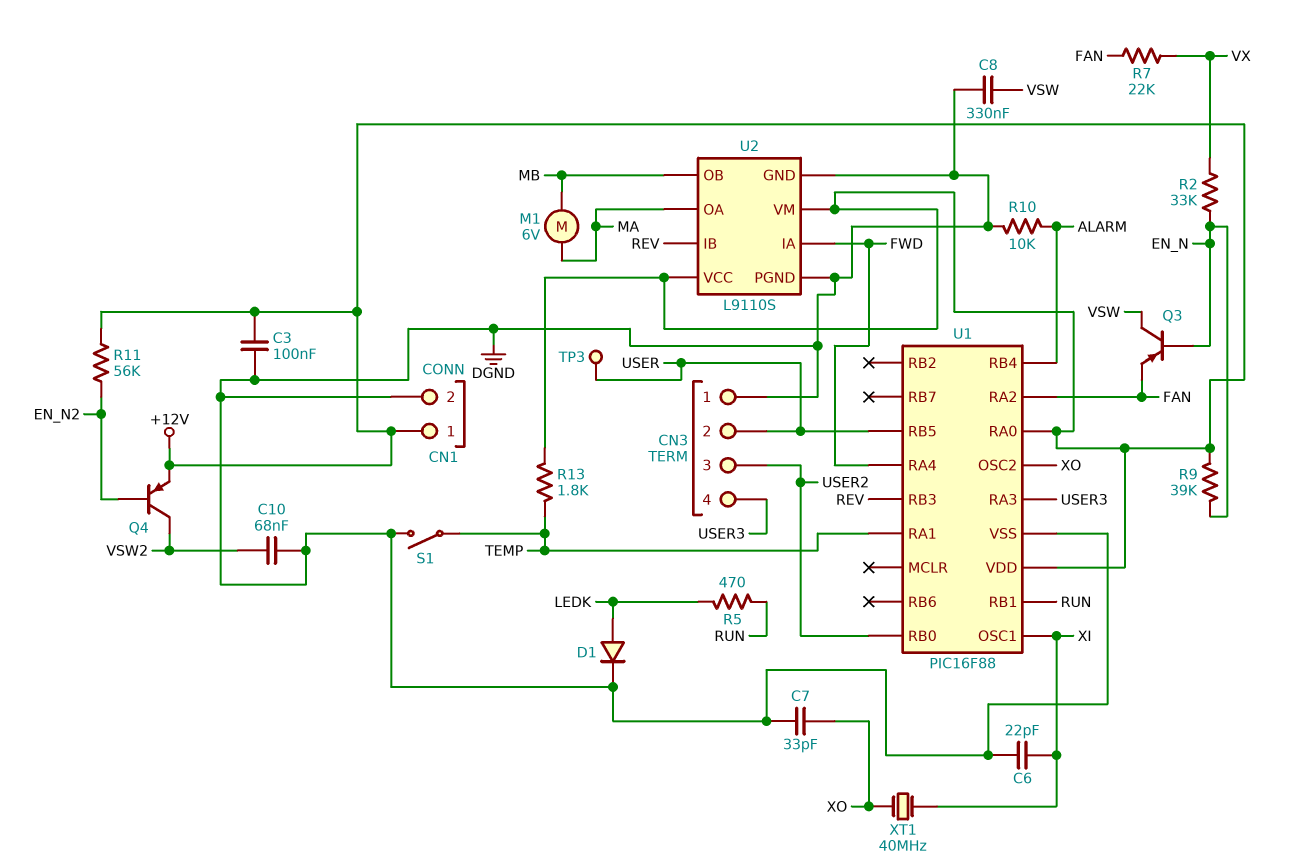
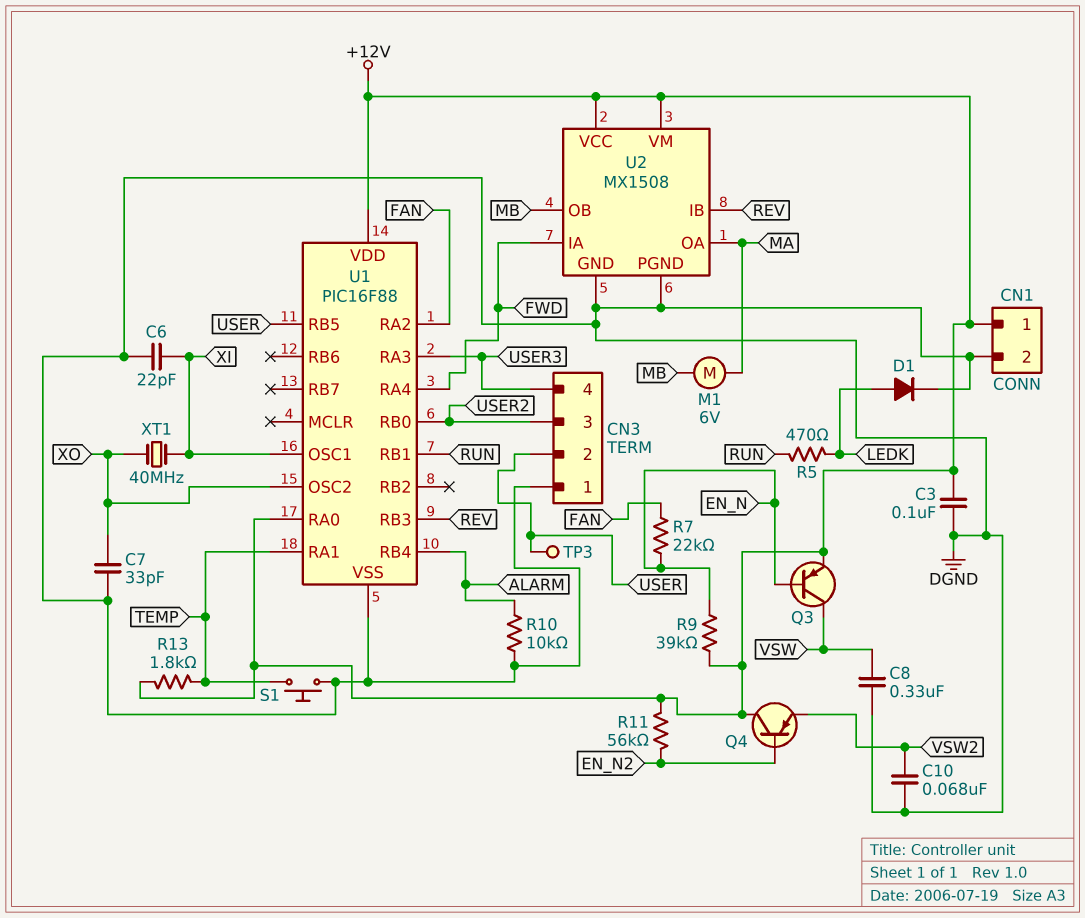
Q3: PNP (B EN_N, C VSW, E FAN) -> PNP (B EN_N, C VSW, E +12V)
Q4: PNP (B EN_N2, C VSW2, E +12V) -> PNP (B EN_N2, C +12V, E VSW2)
R2: 33k (EN_N, VX) -> none
R7: 22k (FAN, VX) -> 22k (EN_N, FAN)
S1: switch (DGND, TEMP) -> button (DGND, TEMP)
U2: L9110S -> MX1508

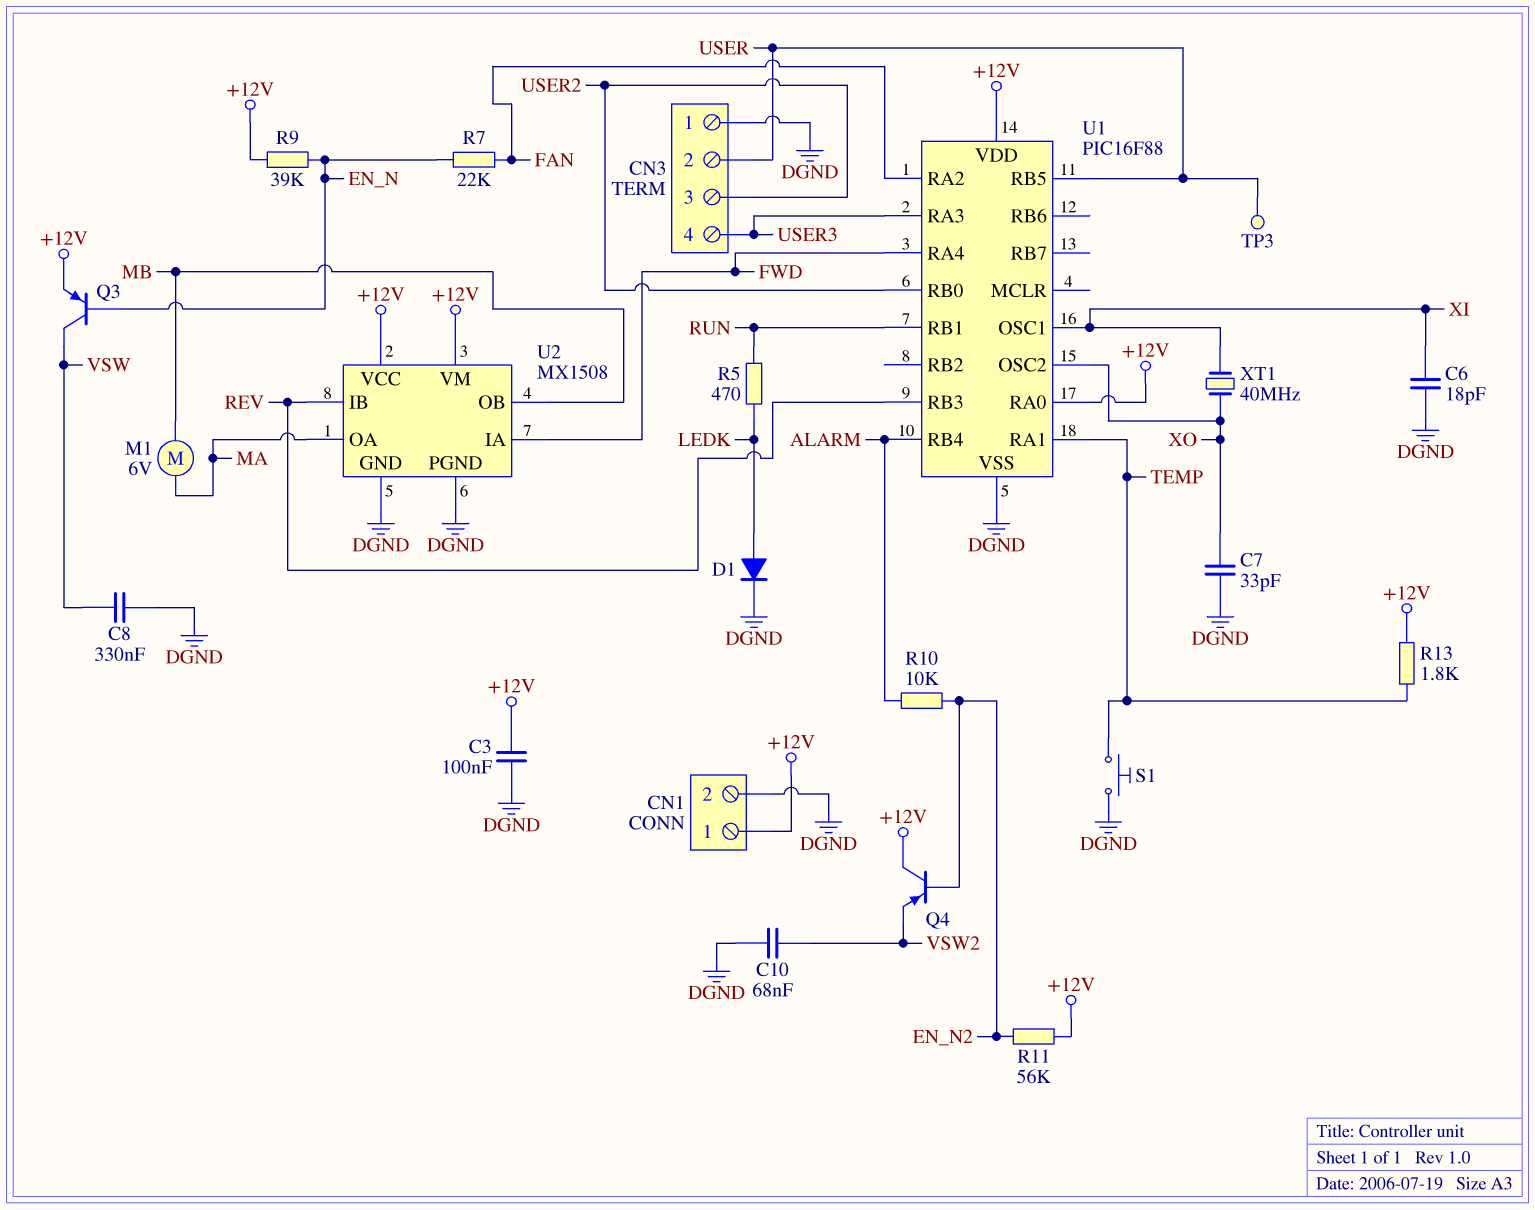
C6: 22pF (DGND, XI) -> 18pF (DGND, XI)
R10: 10k (ALARM, DGND) -> 10k (ALARM, EN_N2)

